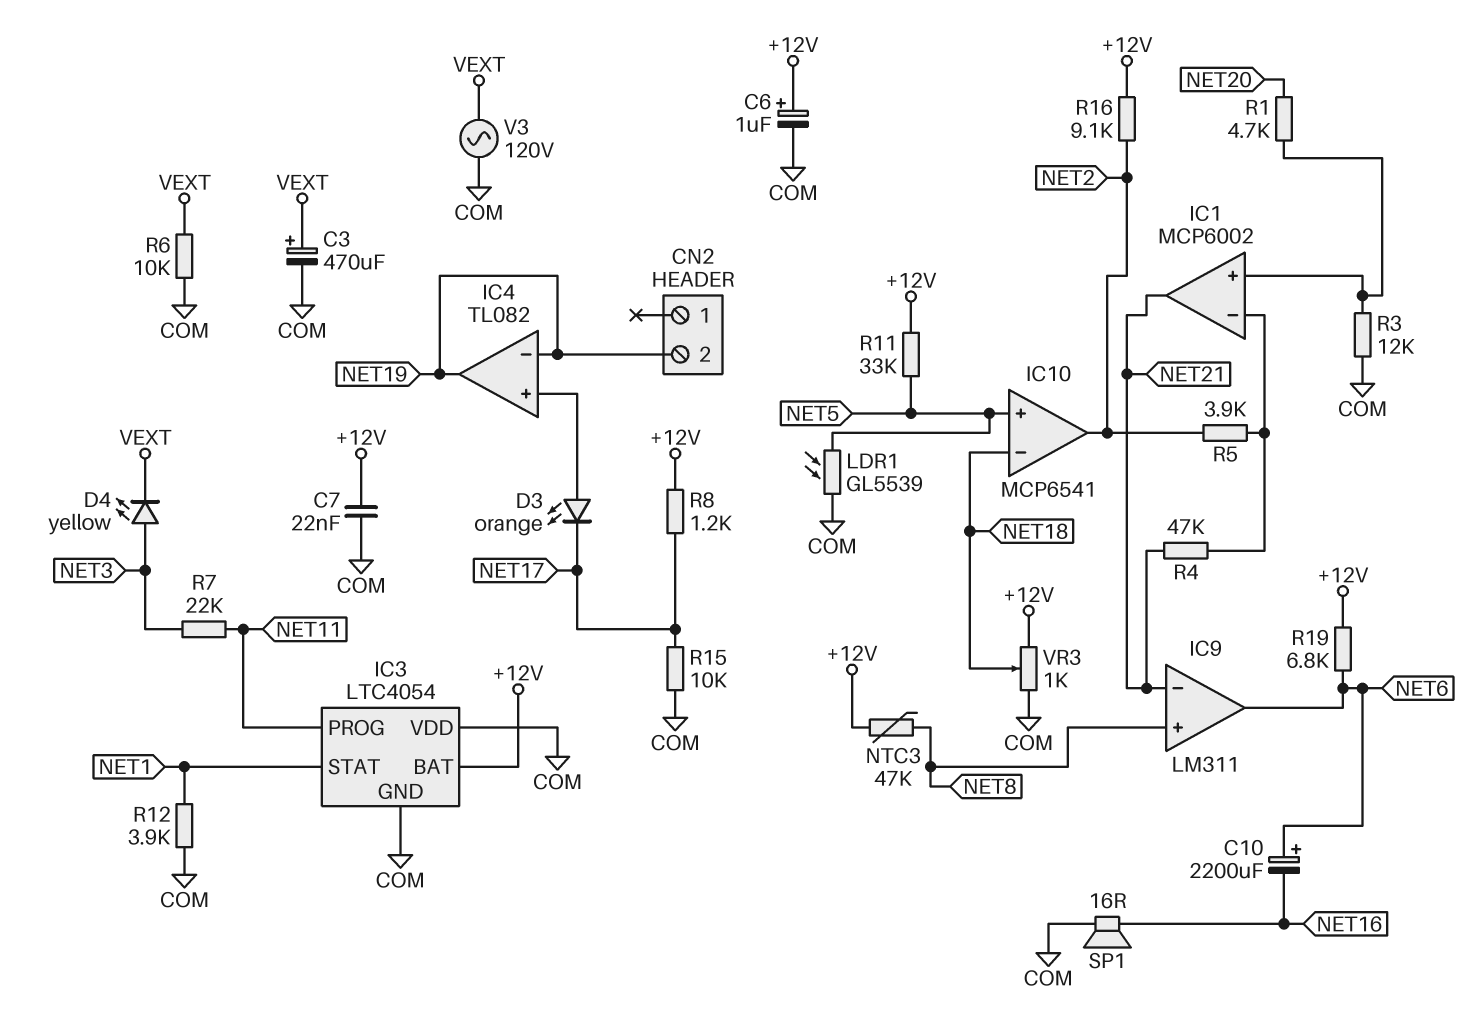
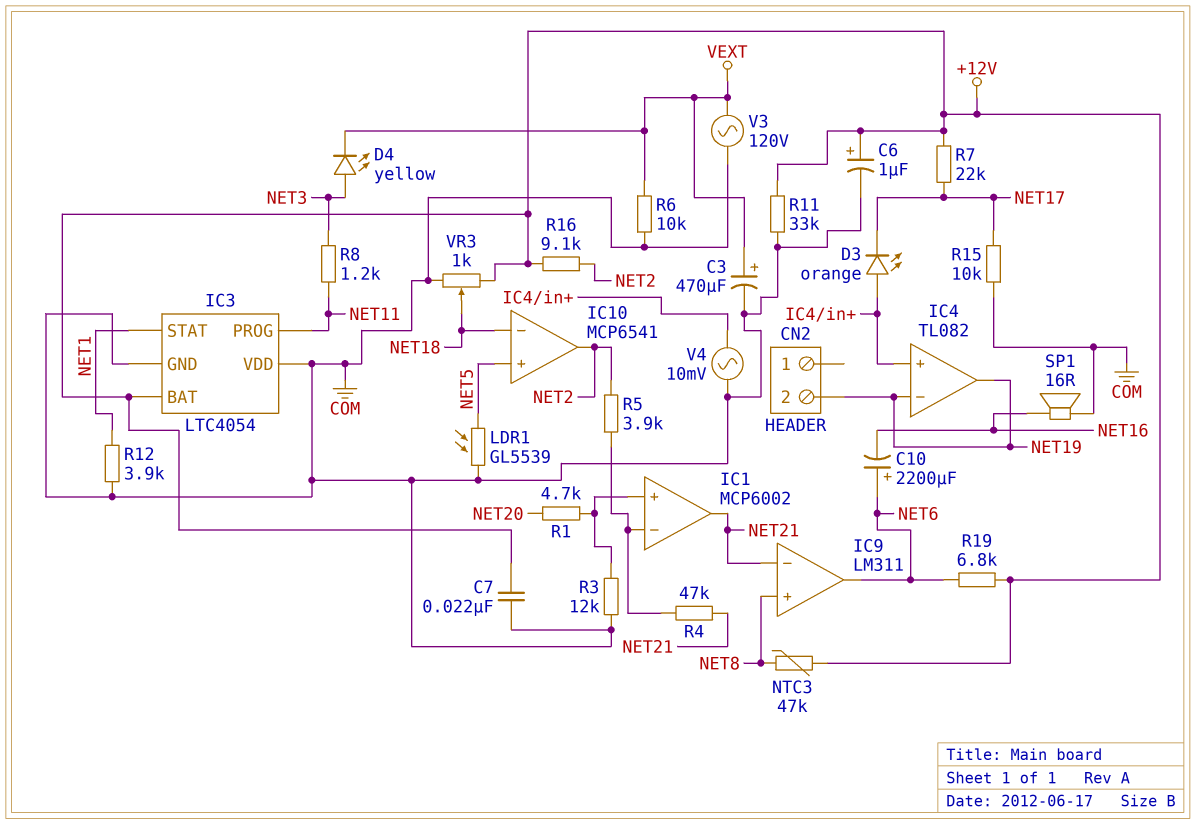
R7: 22k (NET3, NET11) -> 22k (+12V, NET17)
R8: 1.2k (+12V, NET17) -> 1.2k (NET3, NET11)
R11: 33k (+12V, NET5) -> 33k (+12V, COM)
V4: none -> AC 10mV (COM, IC4/in+)

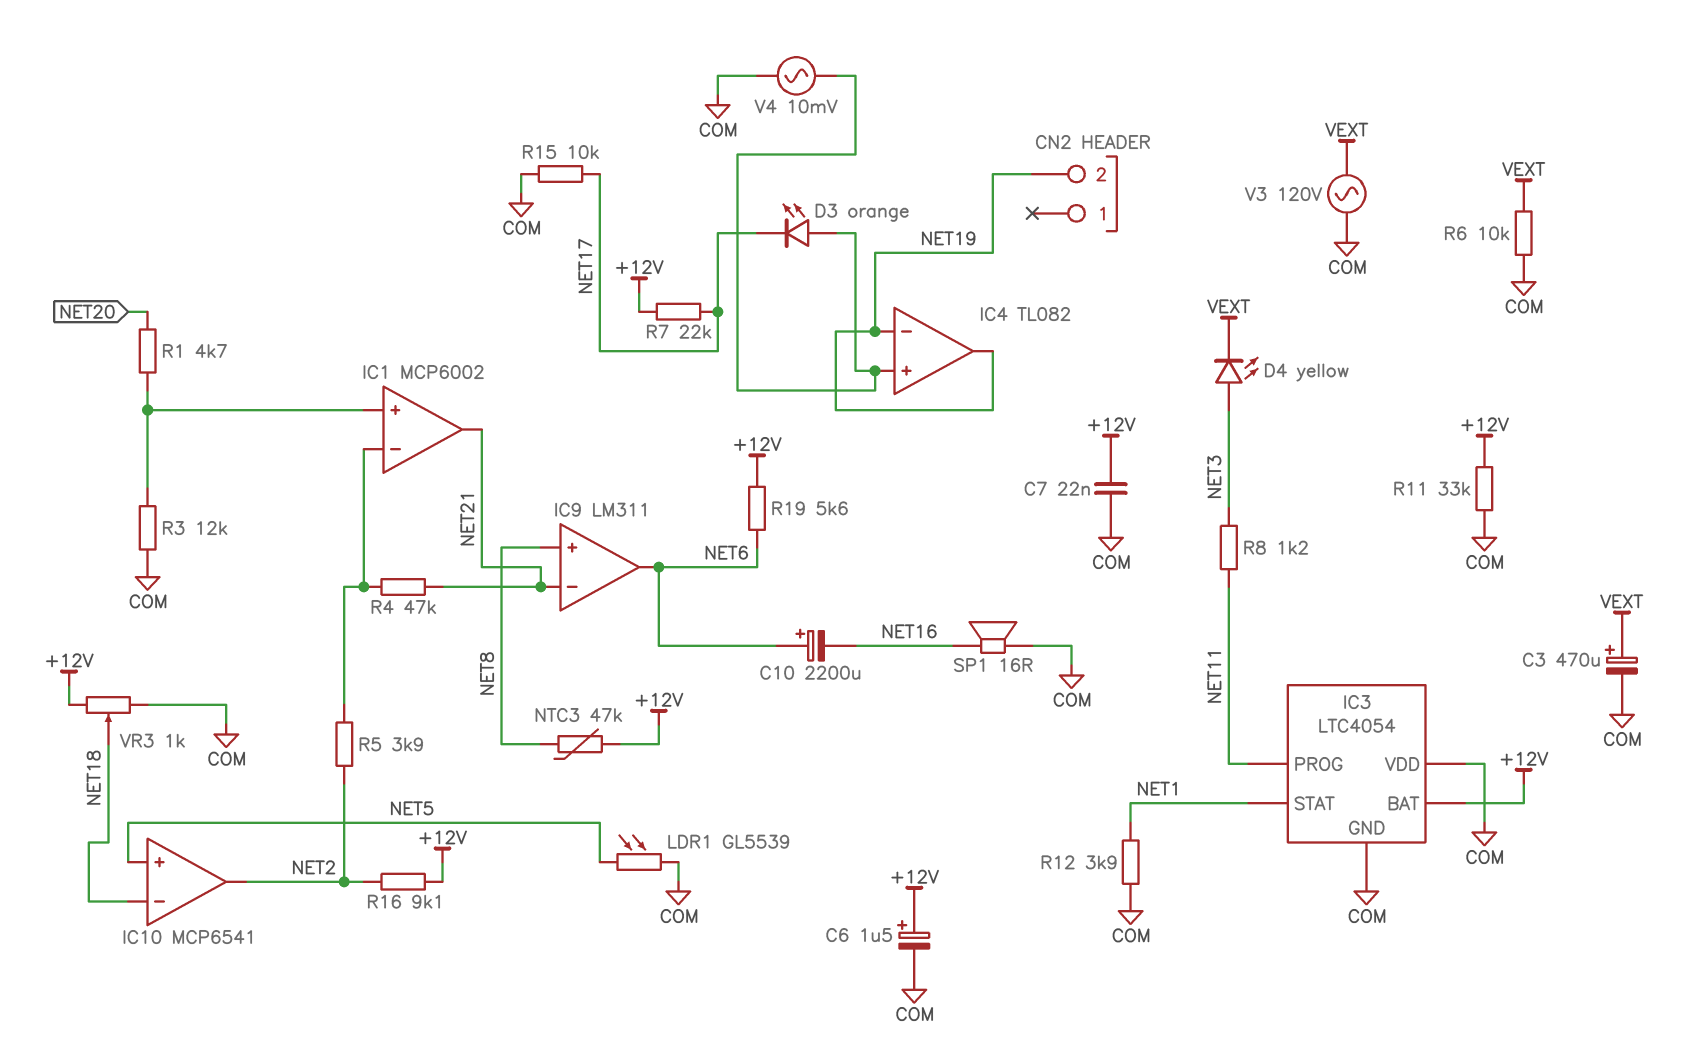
C6: 1uF (plus +12V, minus COM) -> 1.5uF (plus +12V, minus COM)
R19: 6.8k (+12V, NET6) -> 5.6k (+12V, NET6)

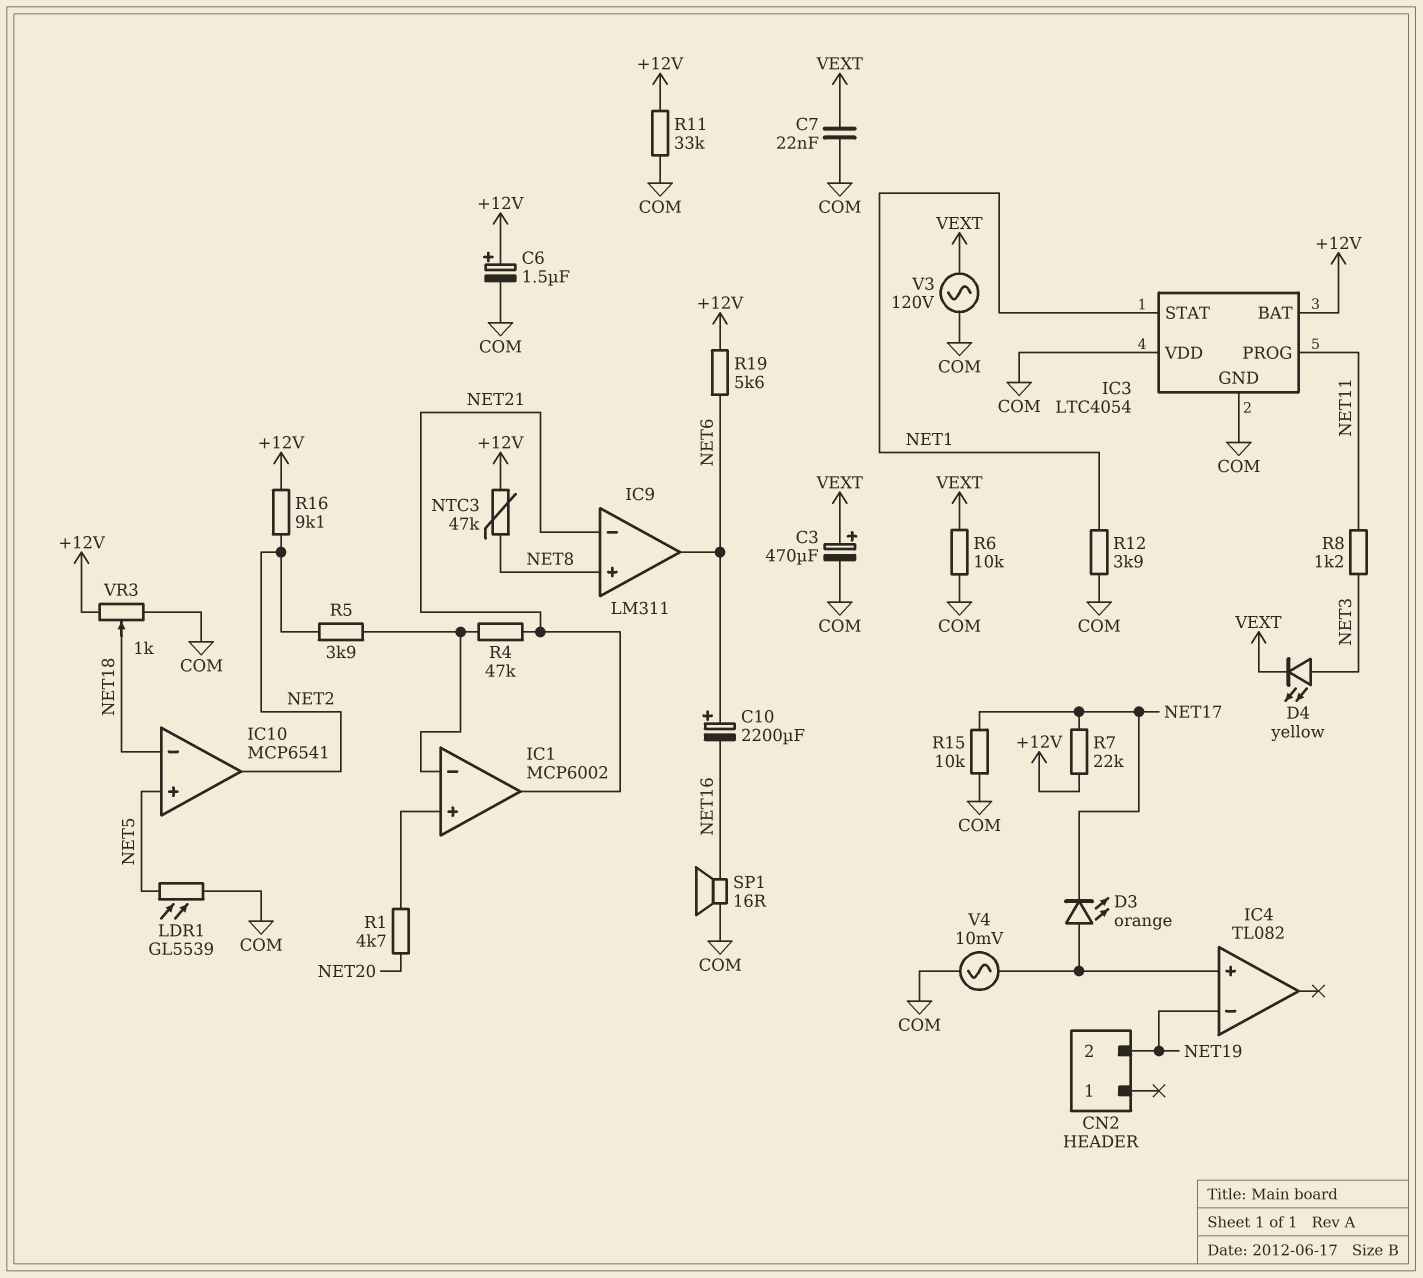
C7: 22nF (+12V, COM) -> 22nF (COM, VEXT)
IC4 pin out: NET19 -> none
R3: 12k (COM, IC1/in+) -> none

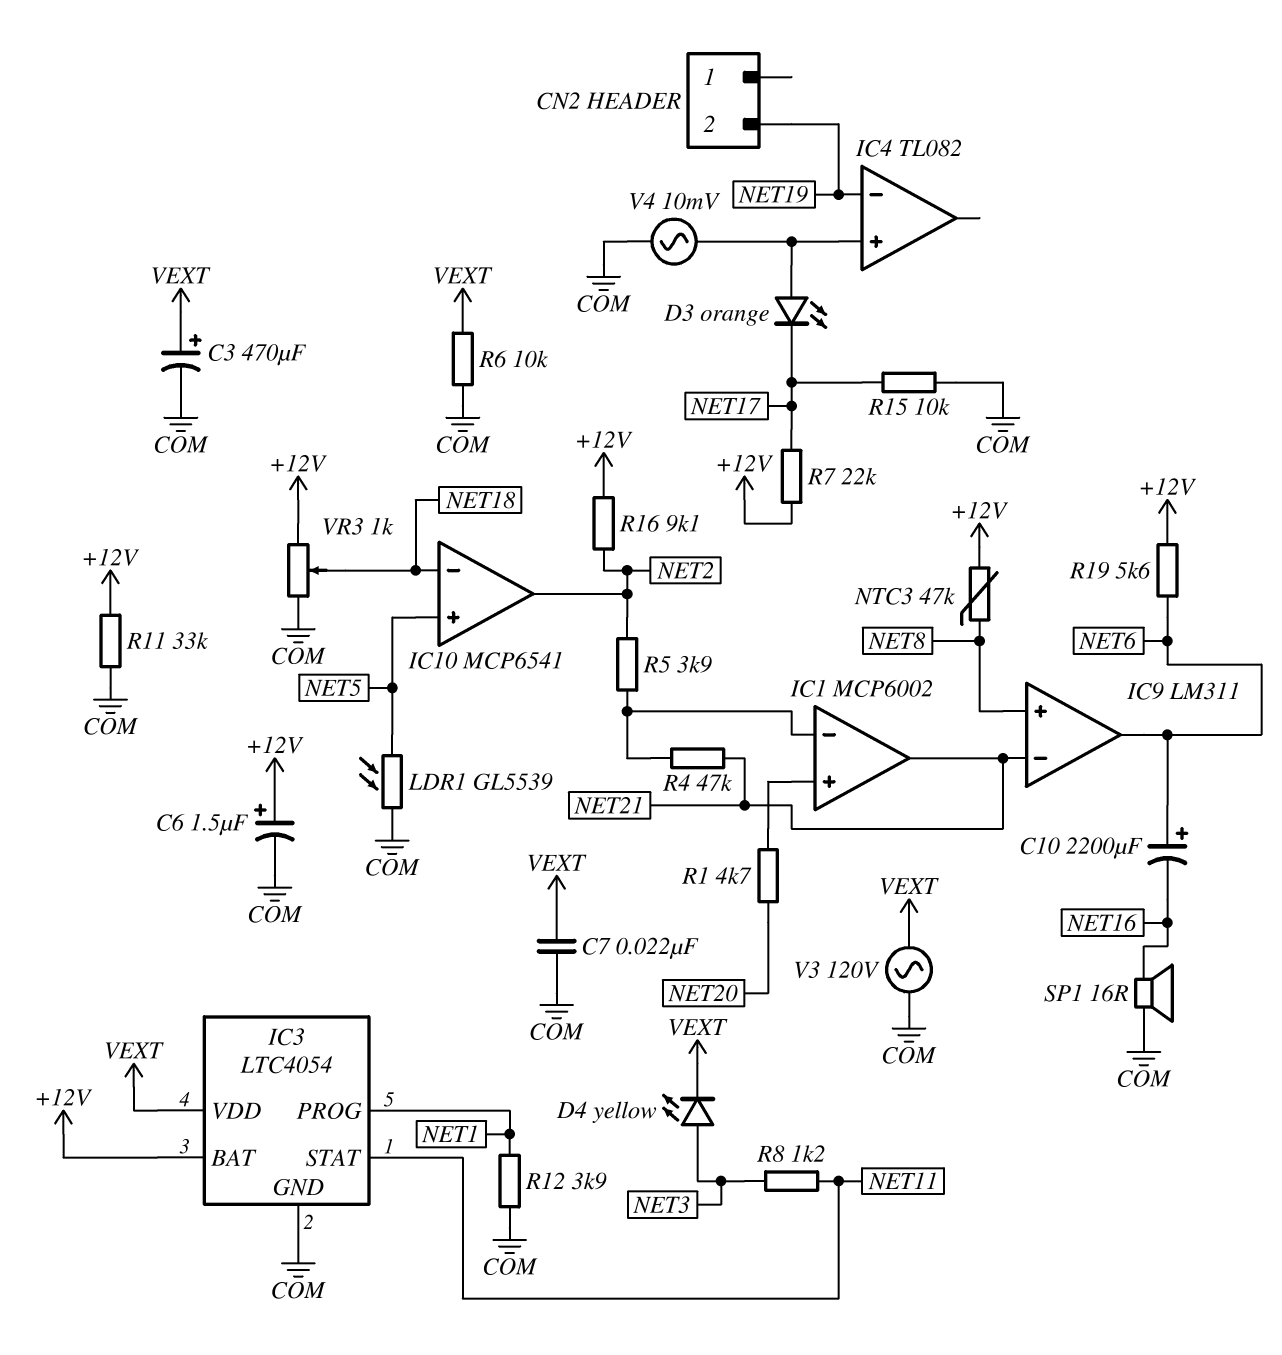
IC3 pin PROG: NET11 -> NET1
IC3 pin STAT: NET1 -> NET11
IC3 pin VDD: COM -> VEXT

